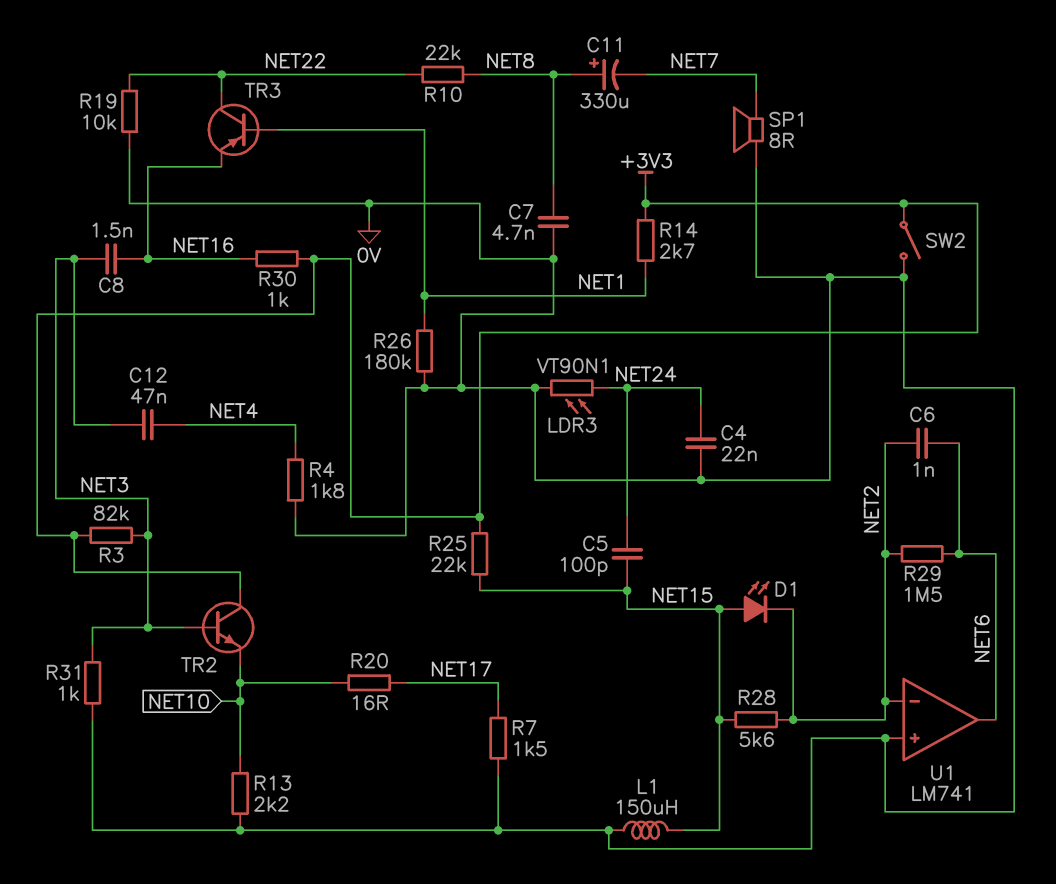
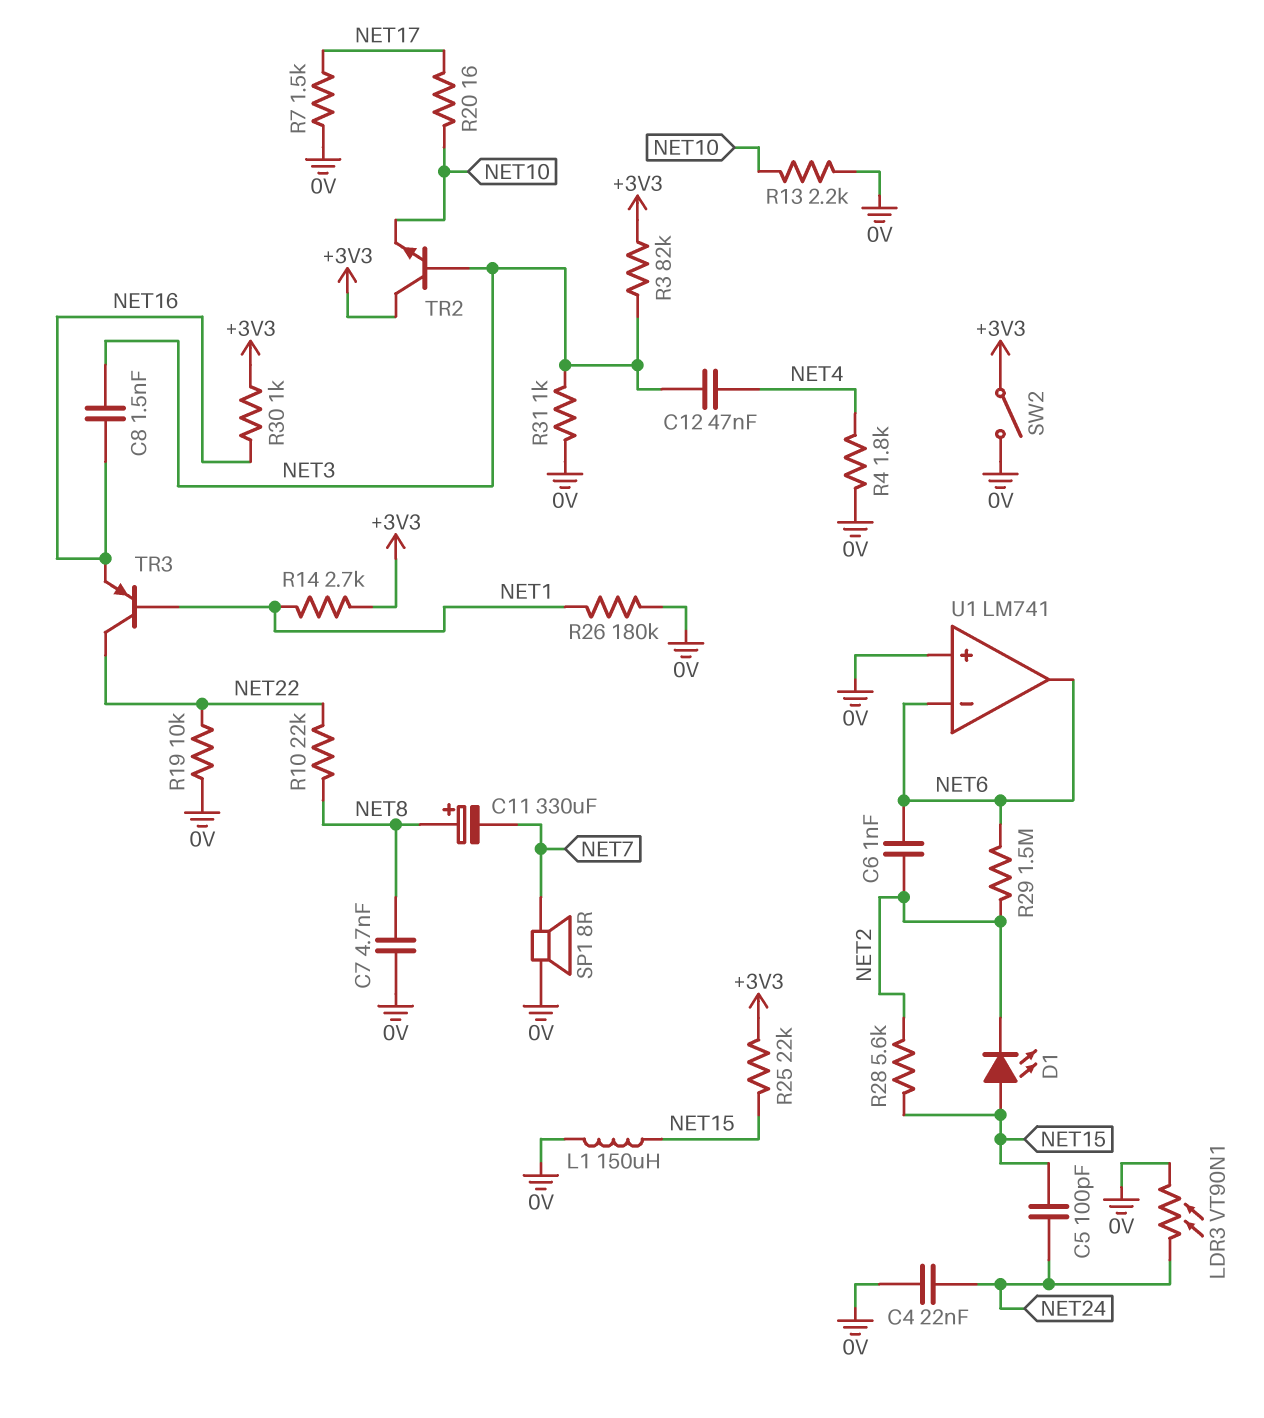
U1 pin in-: NET2 -> NET6

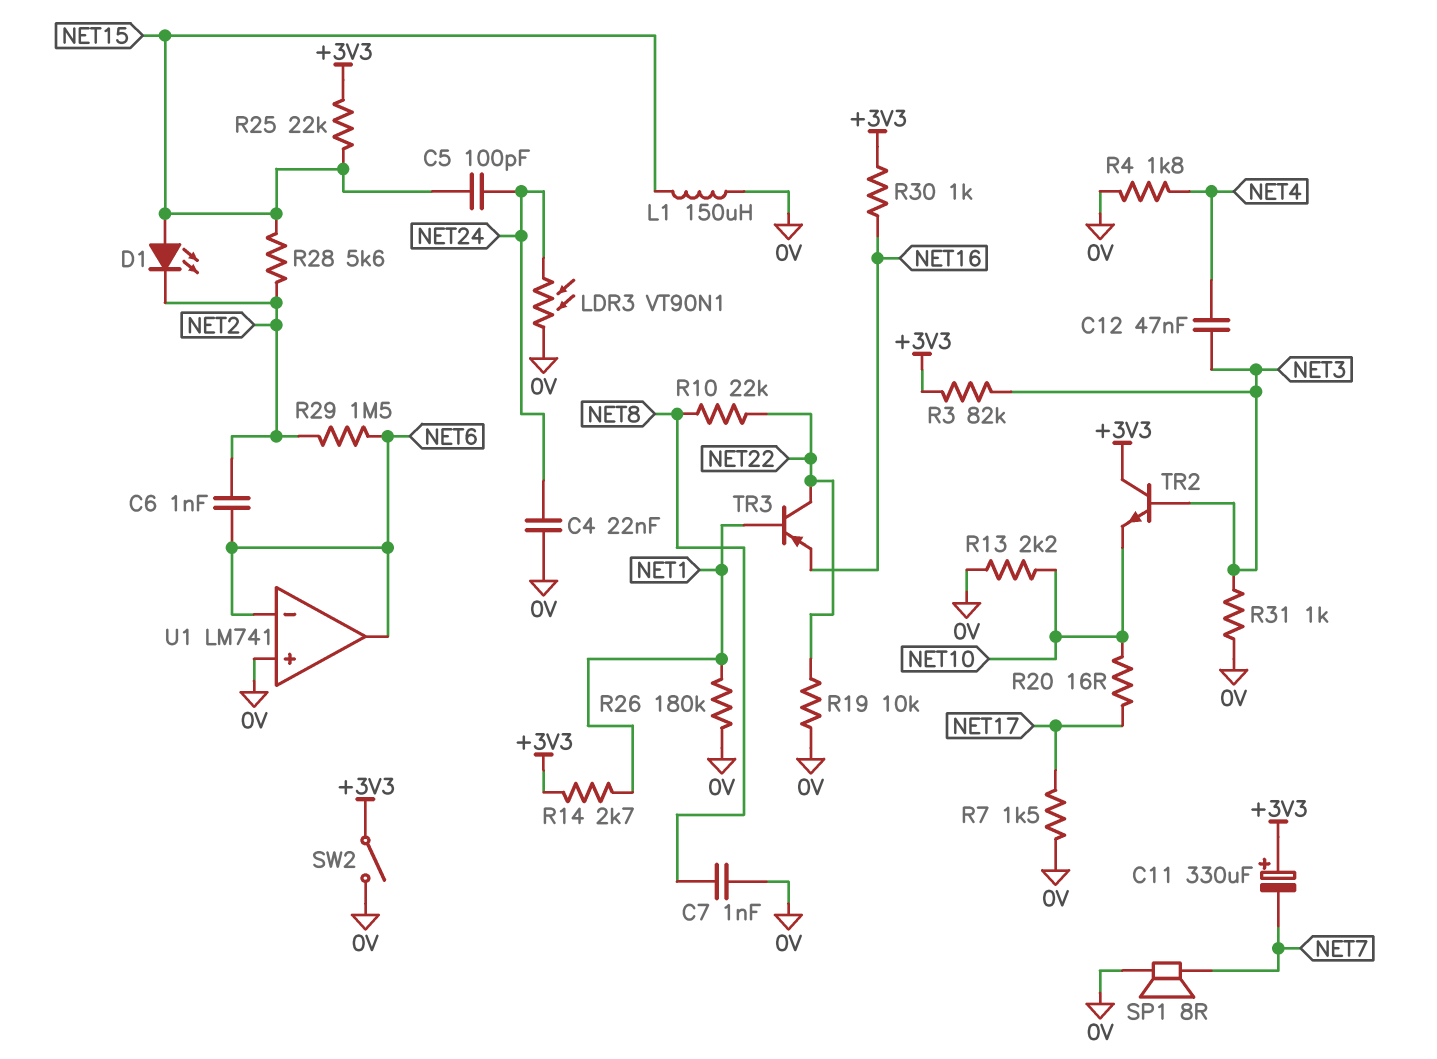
C7: 4.7nF (0V, NET8) -> 1nF (0V, NET8)
C8: 1.5nF (NET3, NET16) -> none
C11: 330uF (plus NET8, minus NET7) -> 330uF (plus +3V3, minus NET7)

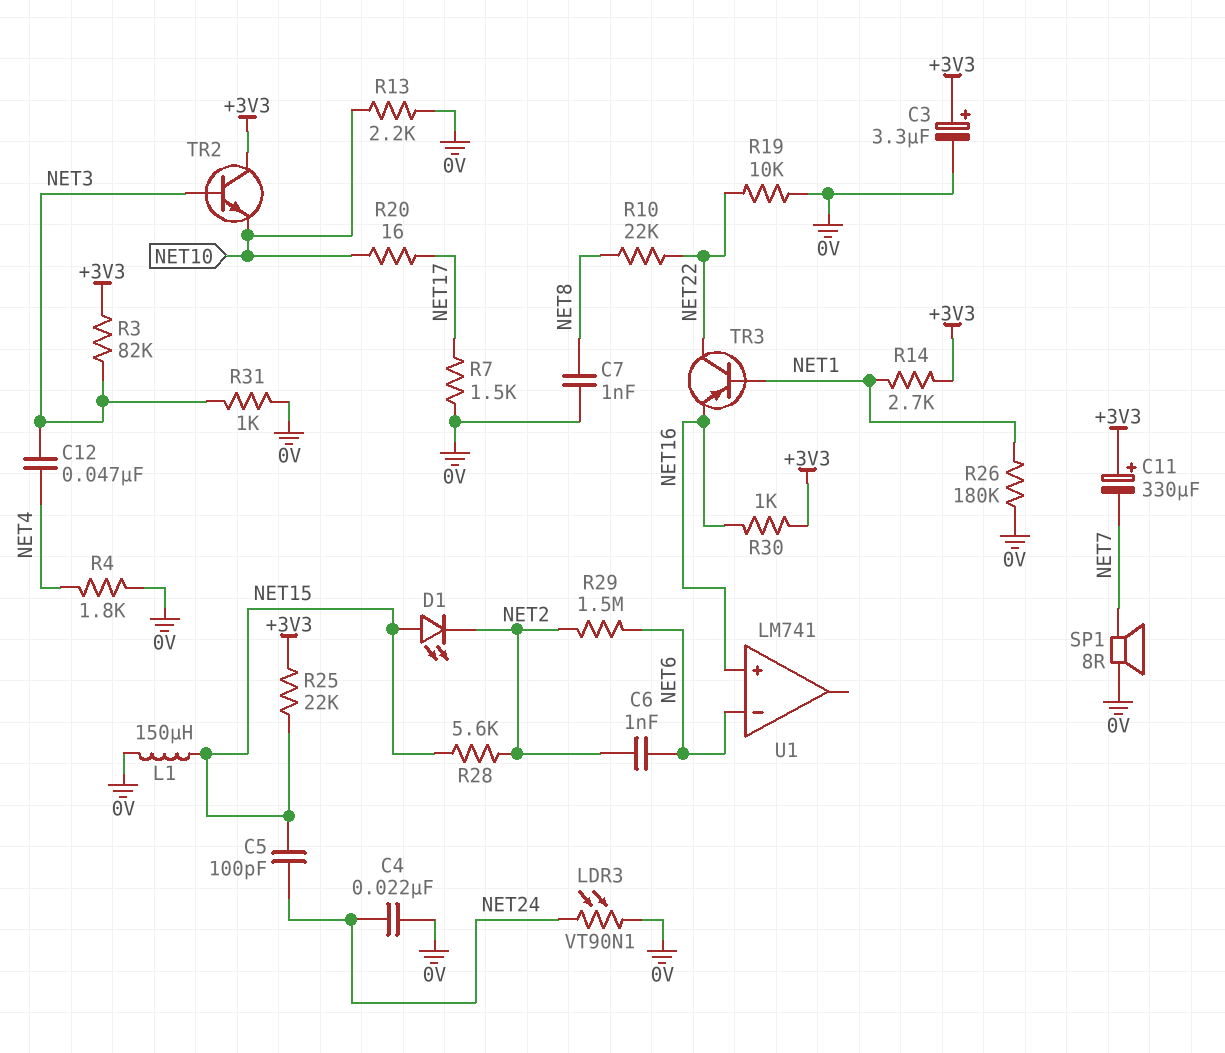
C3: none -> 3.3uF (plus +3V3, minus 0V)
SW2: switch (+3V3, 0V) -> none
U1 pin in+: 0V -> NET16
U1 pin out: NET6 -> none

